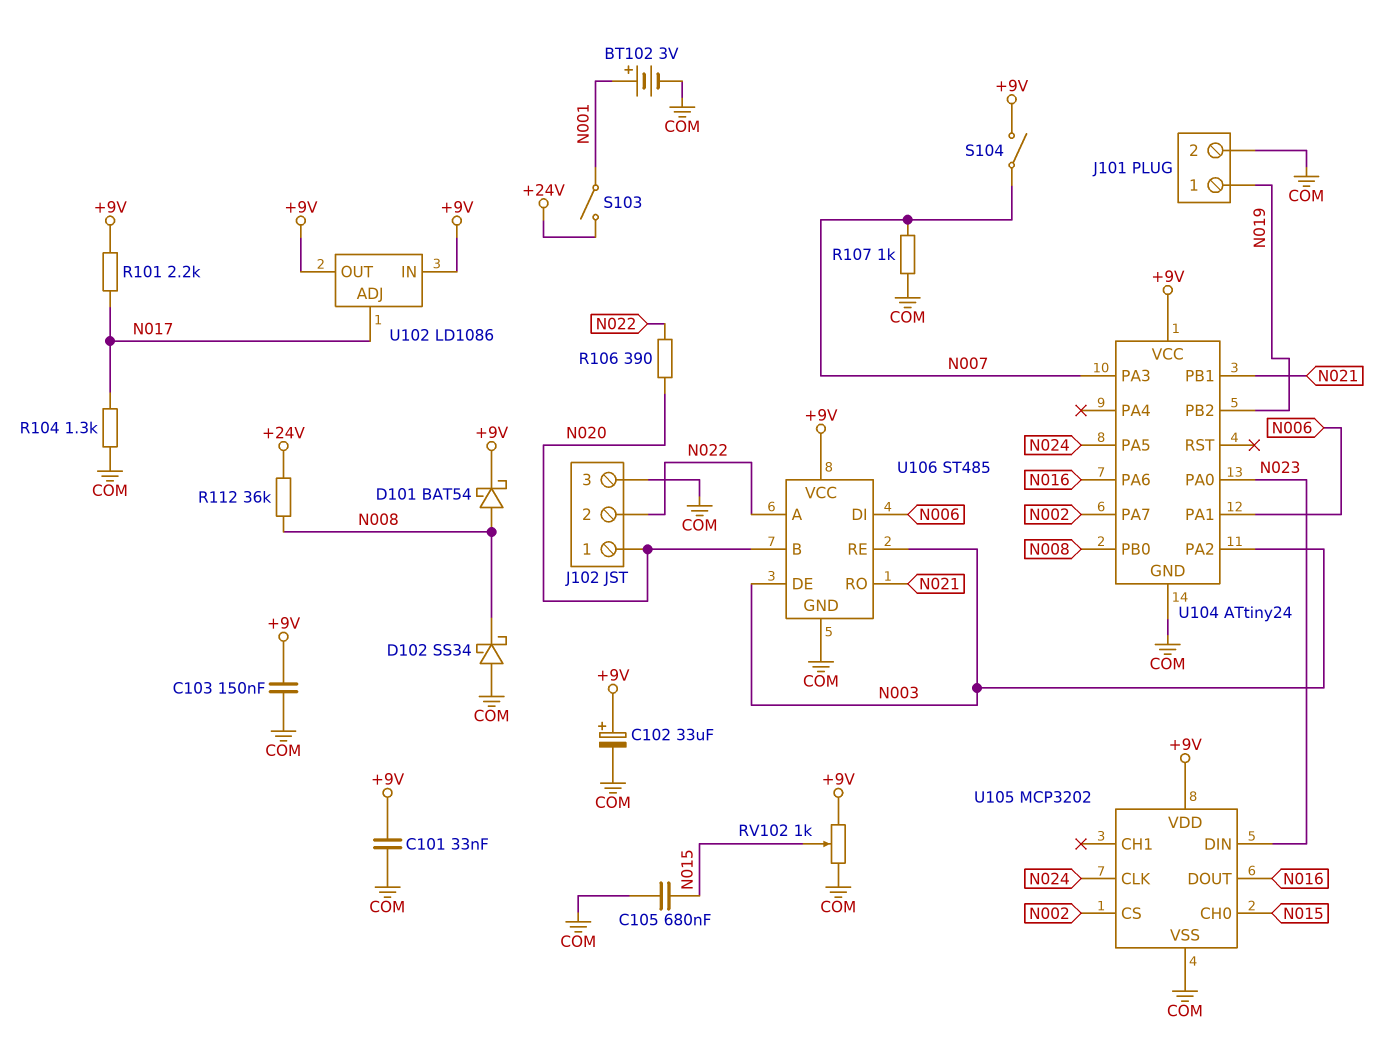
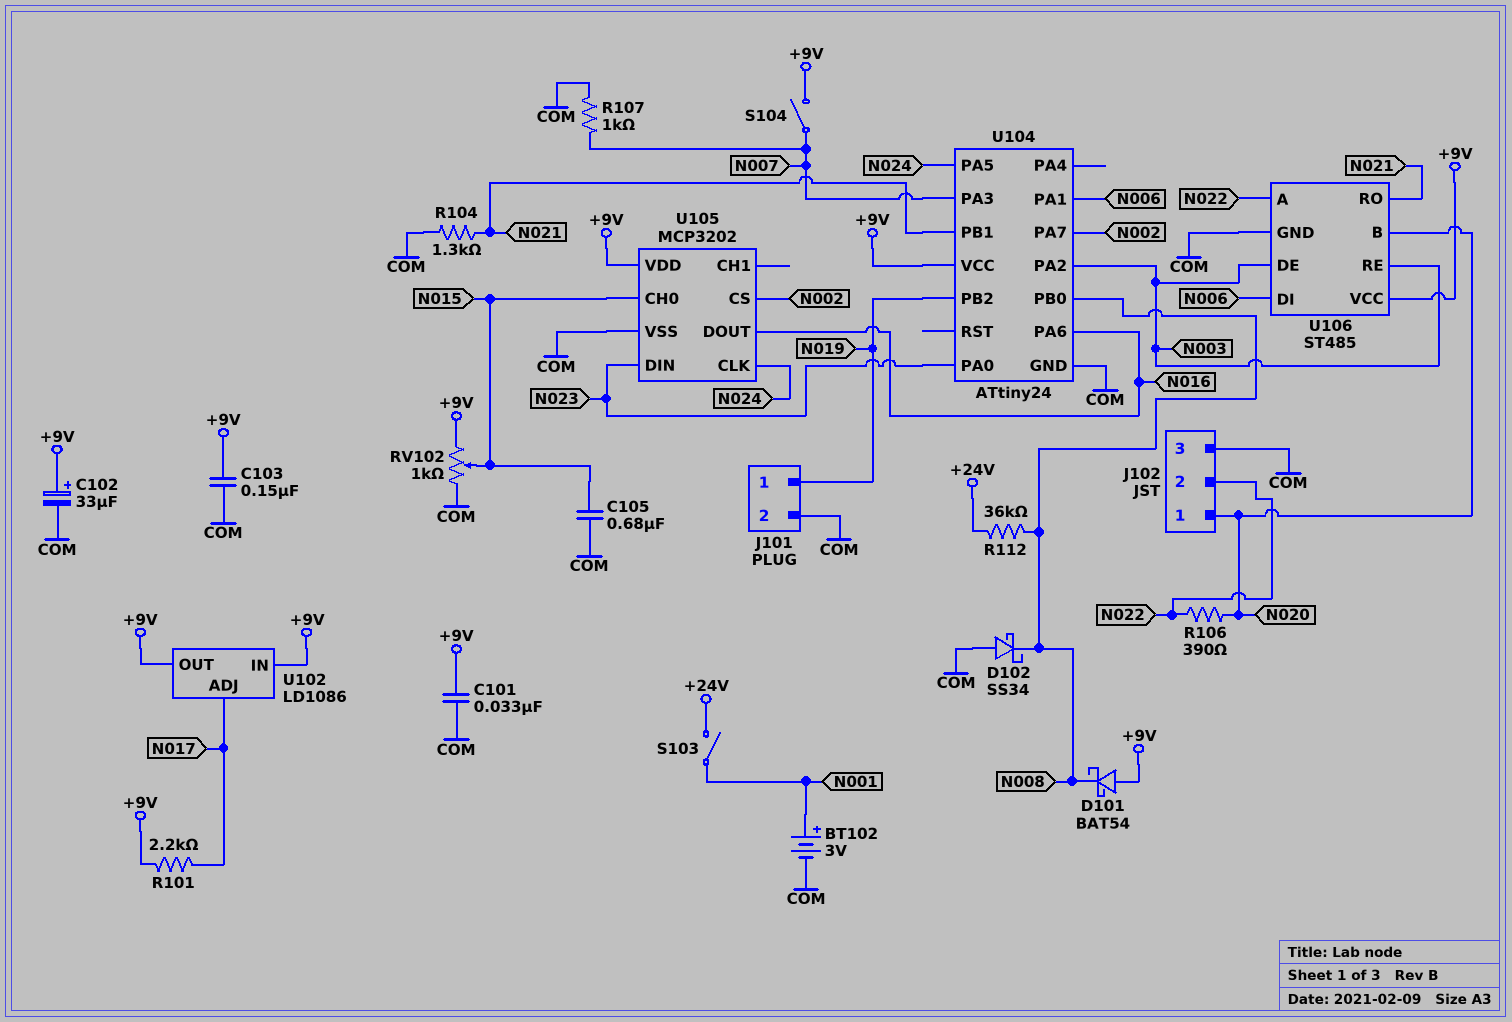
D101: schottky BAT54 (A N008, K +9V) -> schottky BAT54 (A +9V, K N008)
R104: 1.3k (COM, N017) -> 1.3k (COM, N021)

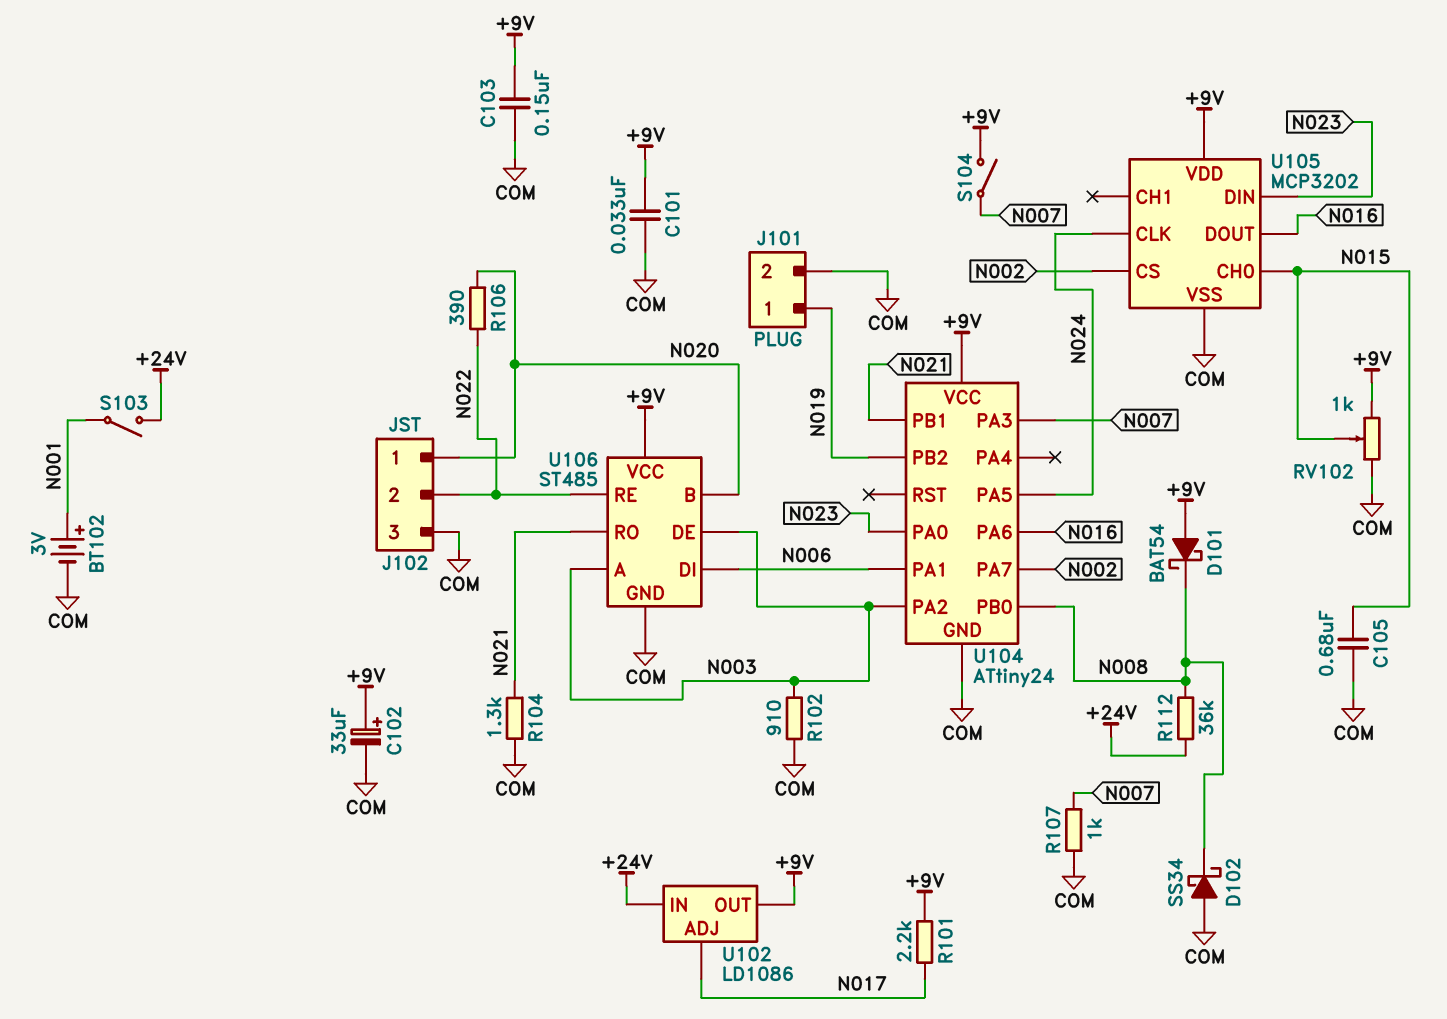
R102: none -> 910 (COM, N003)
U102 pin IN: +9V -> +24V
U106 pin A: N022 -> N003
U106 pin RE: N003 -> N022

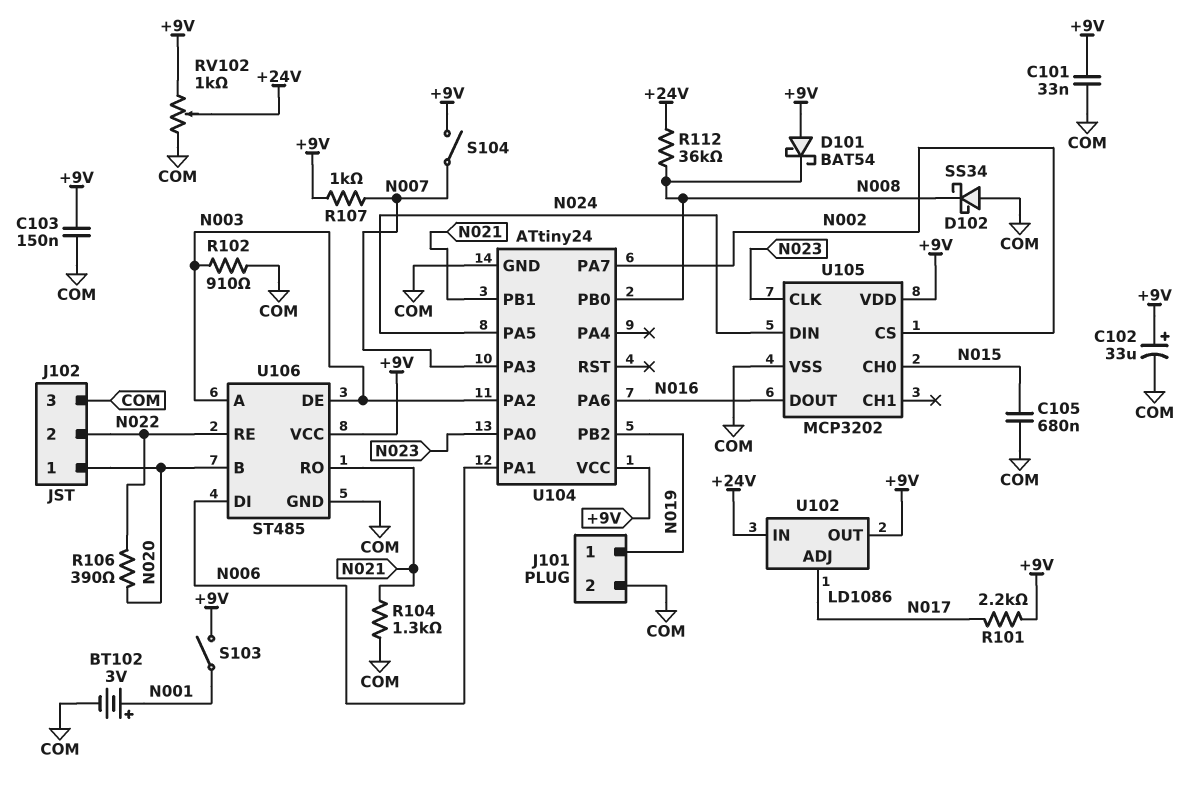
R107: 1k (COM, N007) -> 1k (+9V, N007)
RV102: 1k (+9V, COM, wiper N015) -> 1k (+9V, COM, wiper +24V)
S103: switch (+24V, N001) -> switch (+9V, N001)
U105 pin CLK: N024 -> N023
U105 pin DIN: N023 -> N024

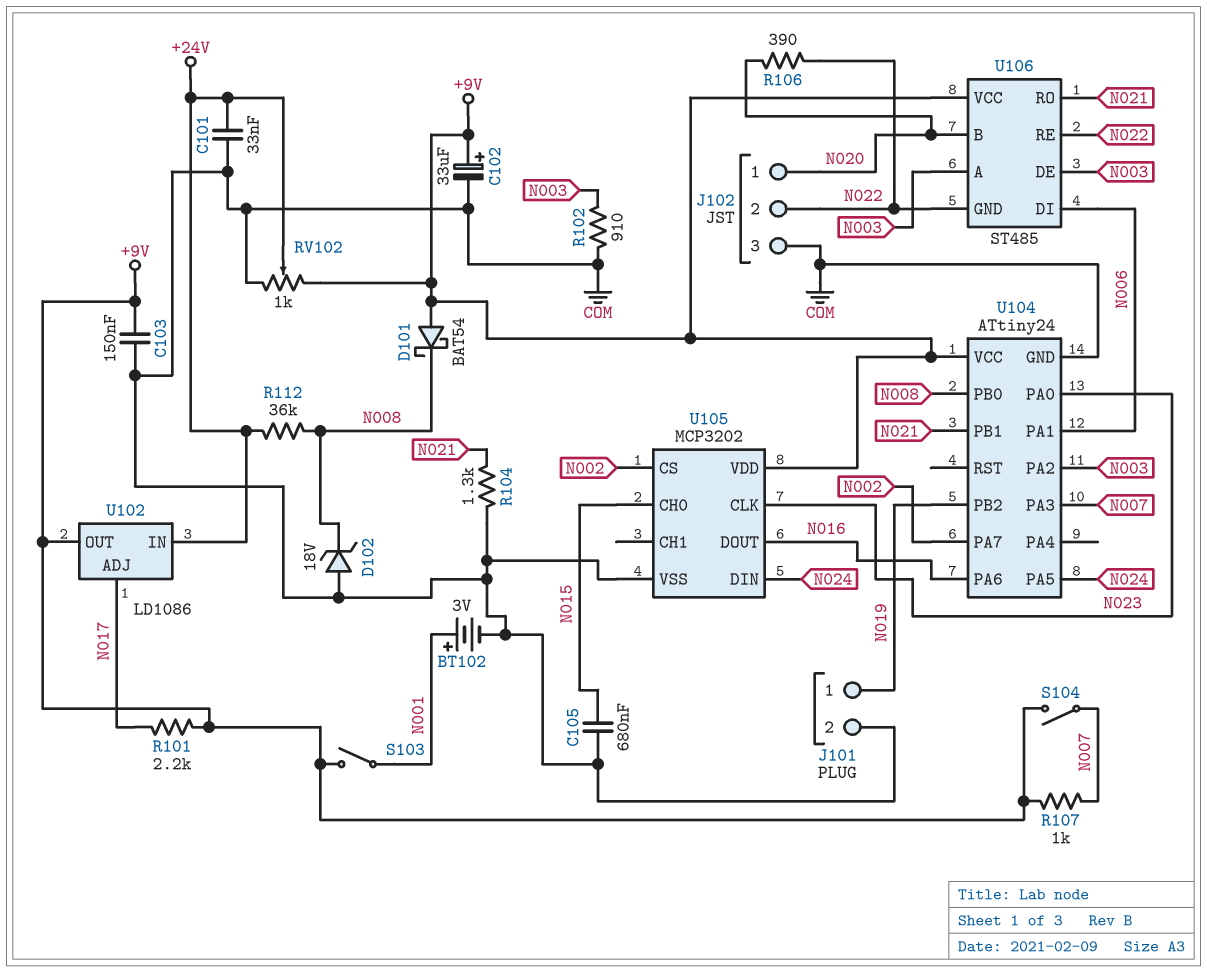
C101: 33nF (+9V, COM) -> 33nF (+24V, COM)
D102: schottky SS34 (A COM, K N008) -> zener 18V (A COM, K N008)
U106 pin GND: COM -> N022

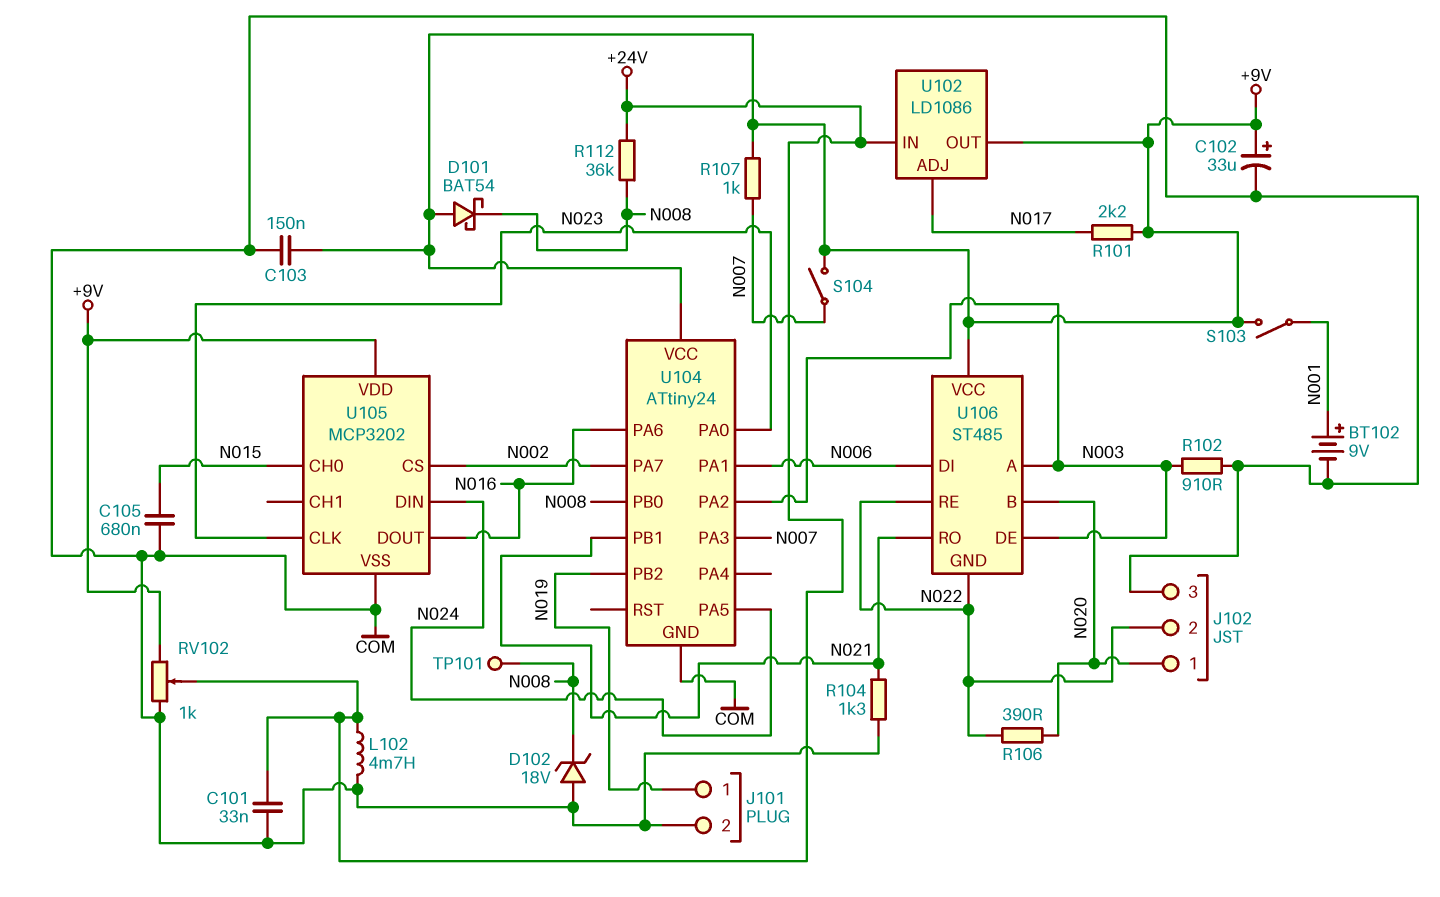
BT102: 3V (plus N001, minus COM) -> 9V (plus N001, minus COM)
L102: none -> 4.7mH (+24V, COM)
TP101: none -> test point (N008)

